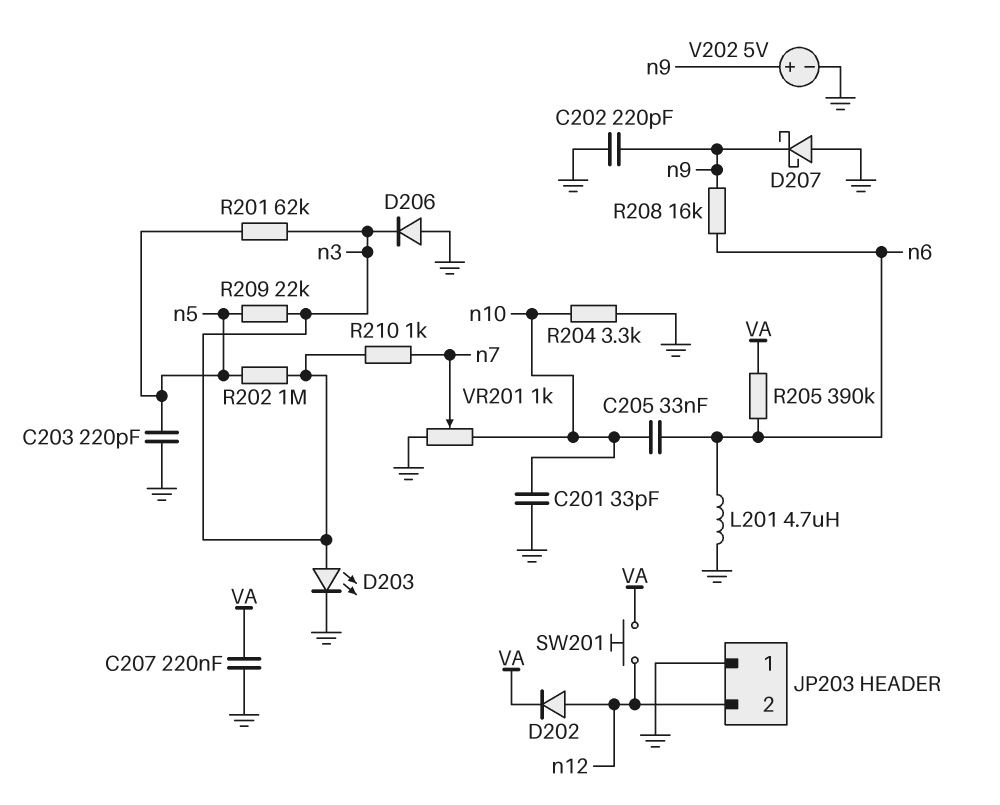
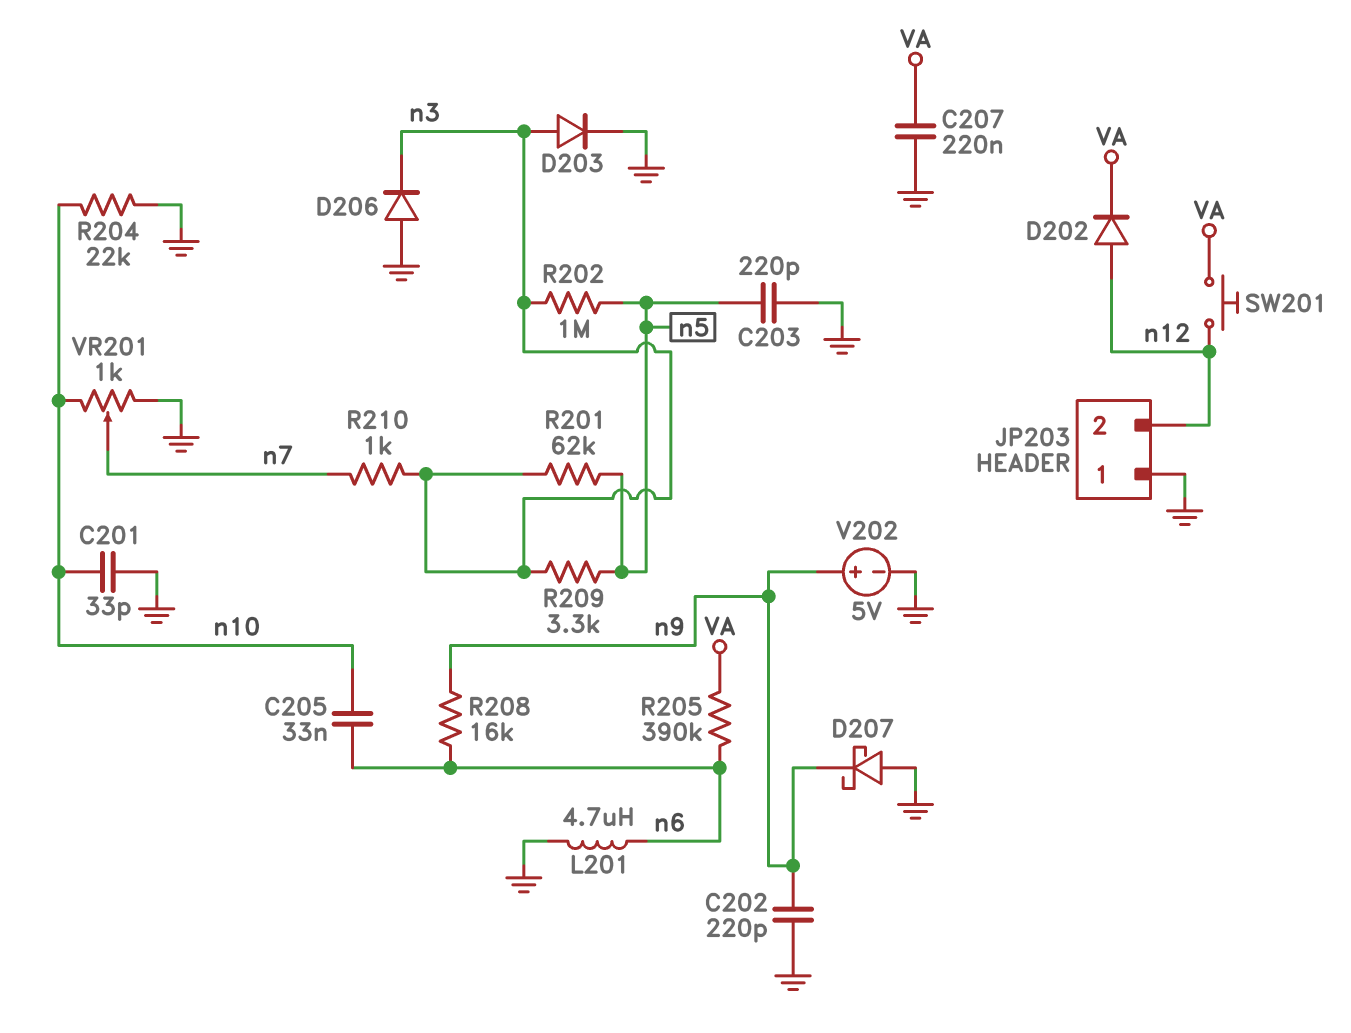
D203: LED (A n3, K GND) -> diode (A n3, K GND)
R204: 3.3k (GND, n10) -> 22k (GND, n10)
R209: 22k (n3, n5) -> 3.3k (n3, n5)

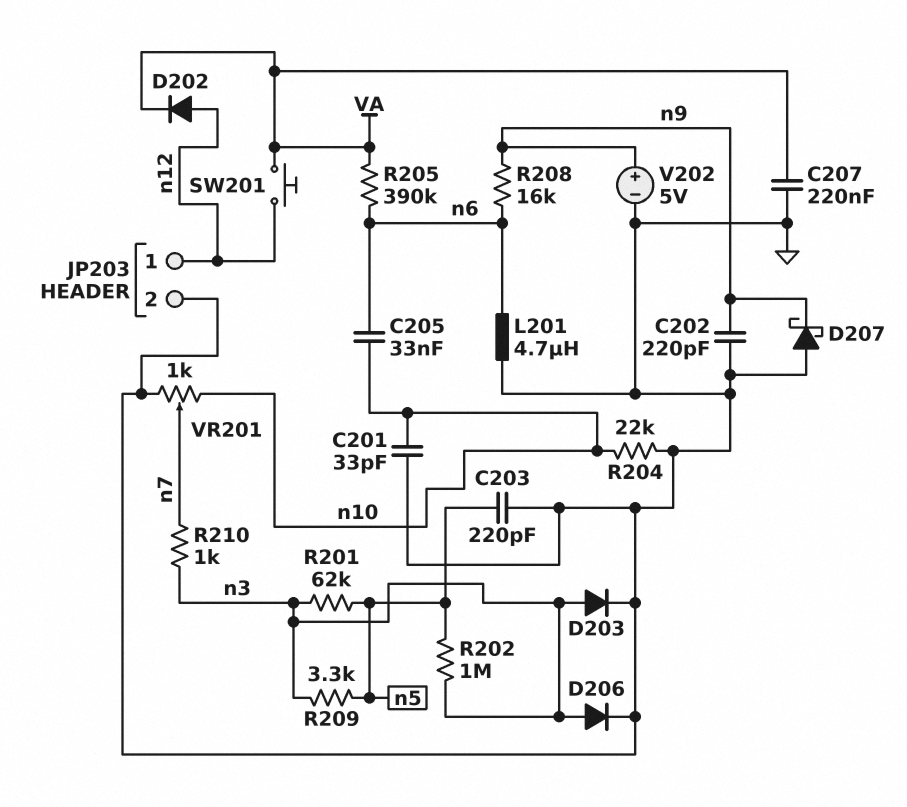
D206: diode (A GND, K n3) -> diode (A n3, K GND)
JP203 pin 1: GND -> n12
JP203 pin 2: n12 -> GND

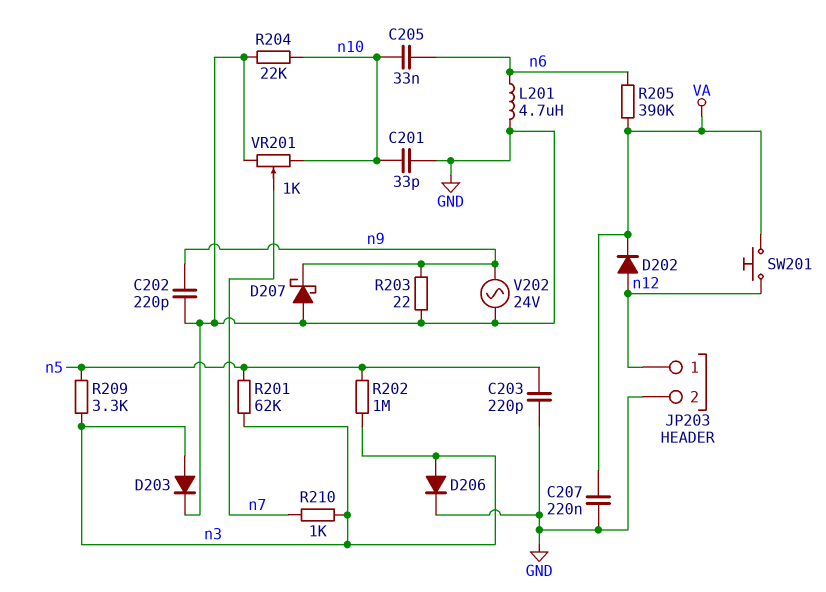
R203: none -> 22 (GND, n9)
R208: 16k (n6, n9) -> none
V202: 5V (plus n9, minus GND) -> AC 24V (GND, n9)

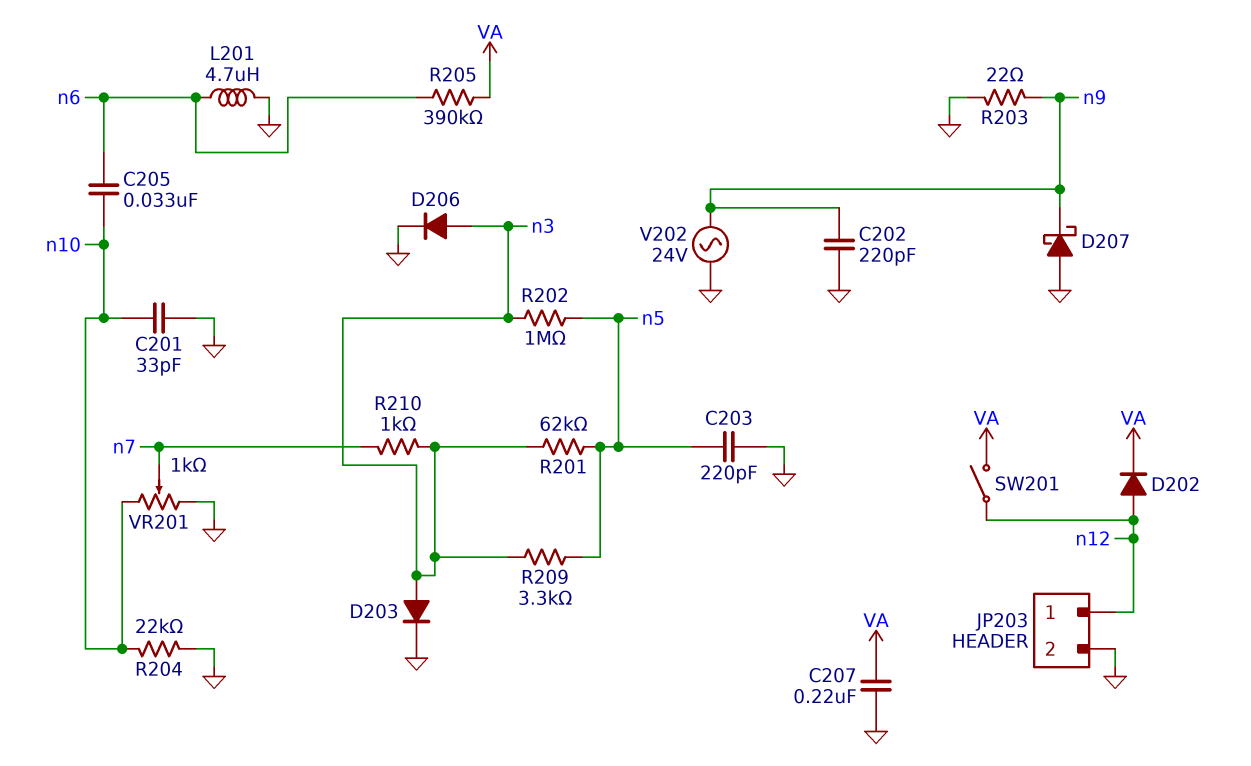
SW201: button (VA, n12) -> switch (VA, n12)

